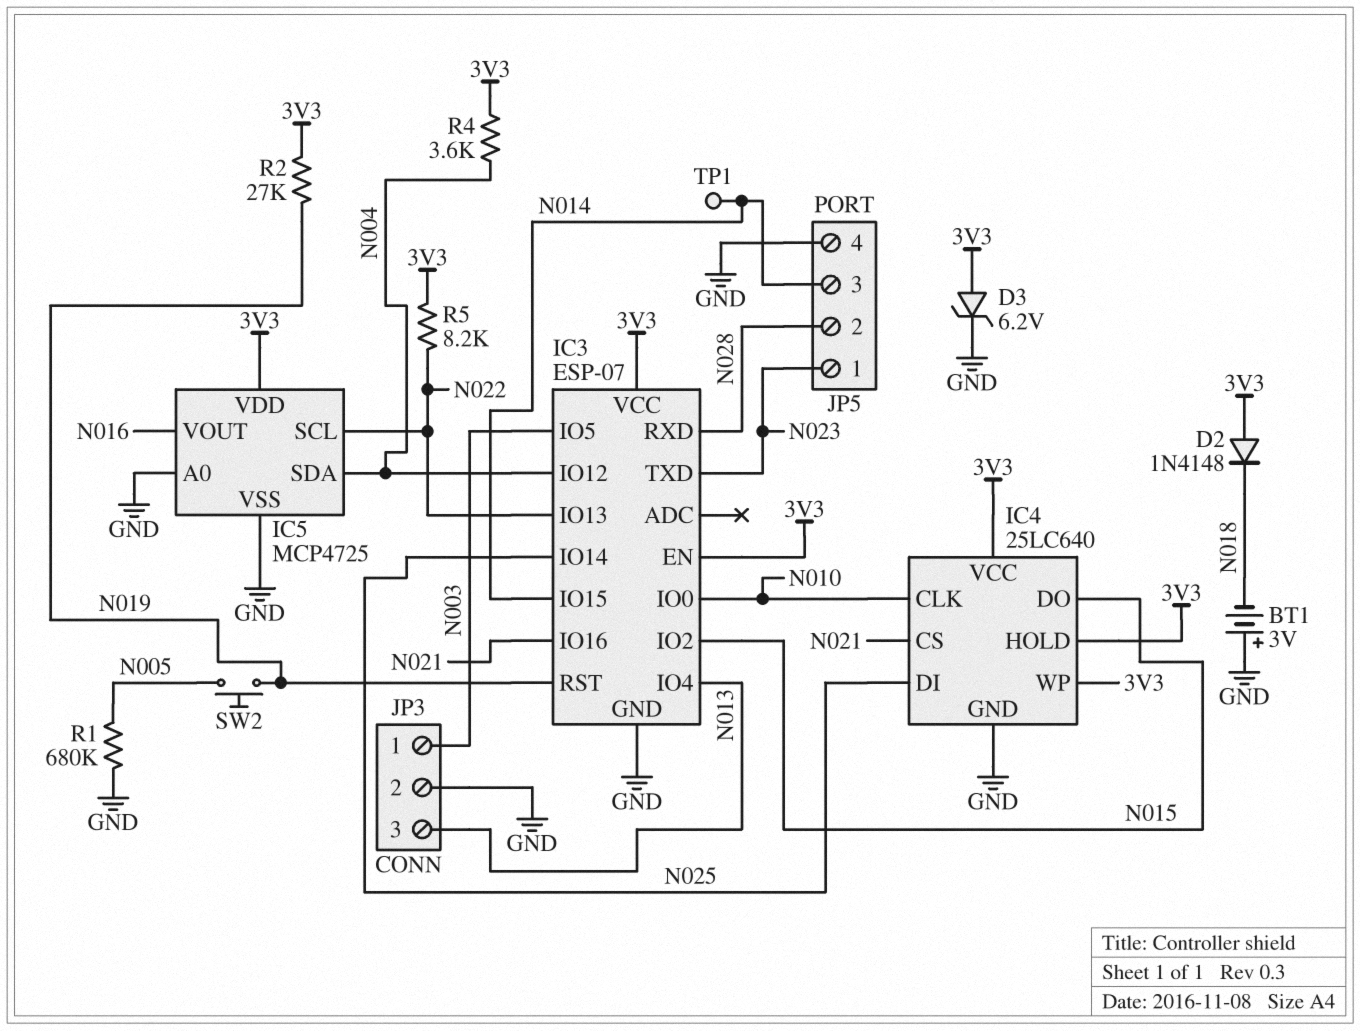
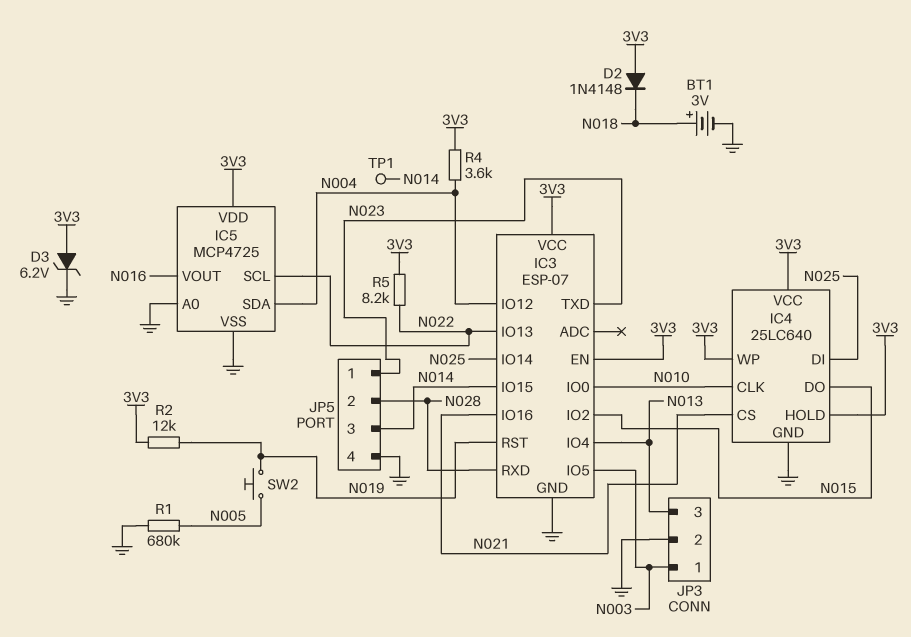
BT1: 3V (plus GND, minus N018) -> 3V (plus N018, minus GND)
R2: 27k (3V3, N019) -> 12k (3V3, N019)

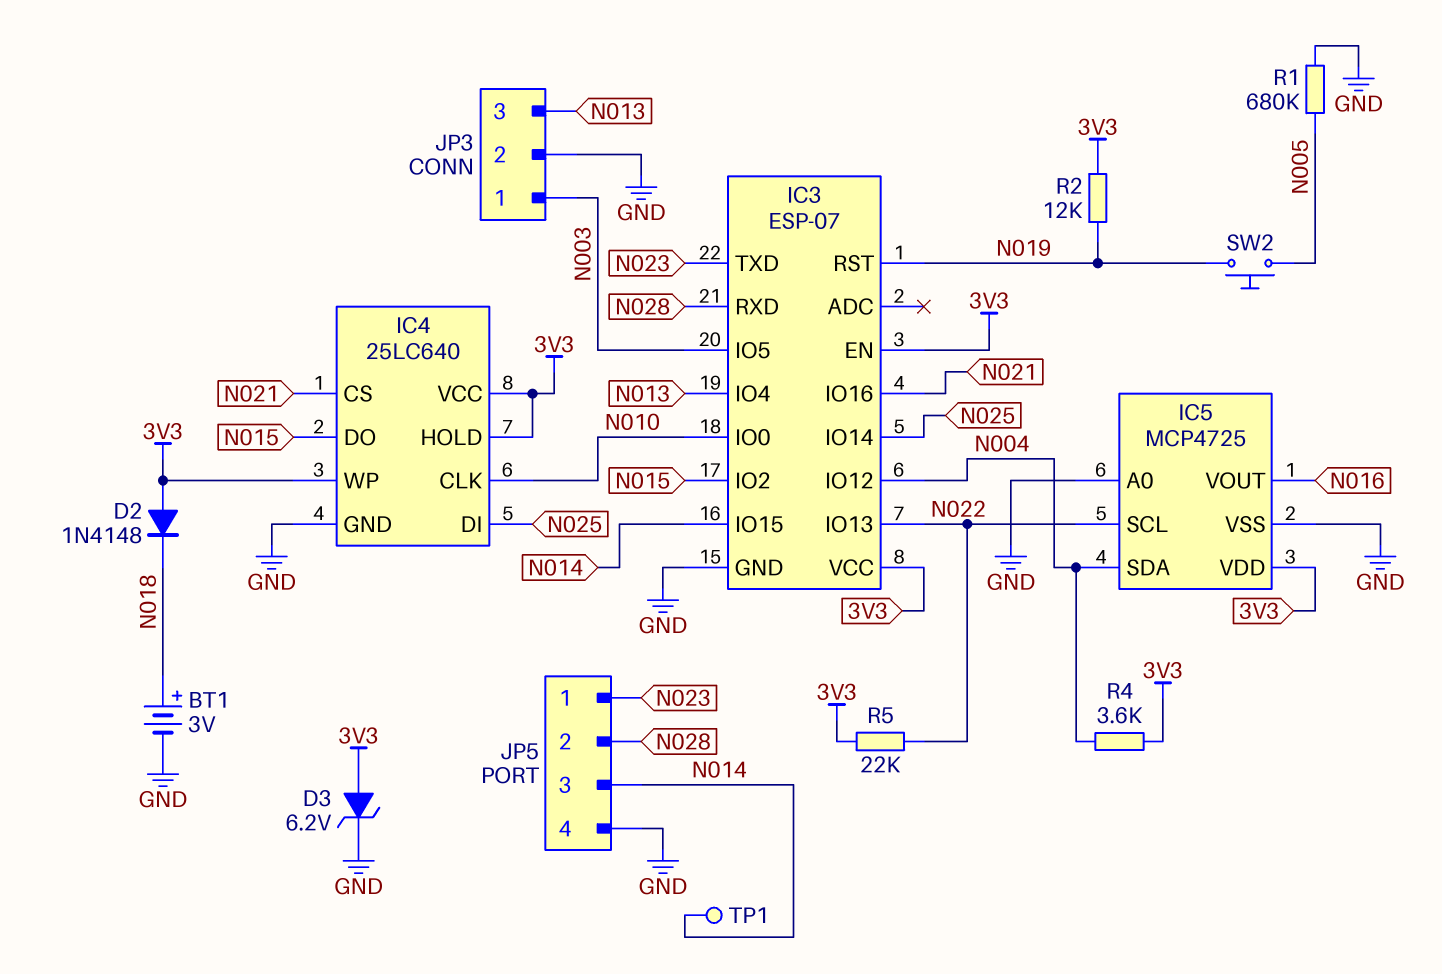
R5: 8.2k (3V3, N022) -> 22k (3V3, N022)

